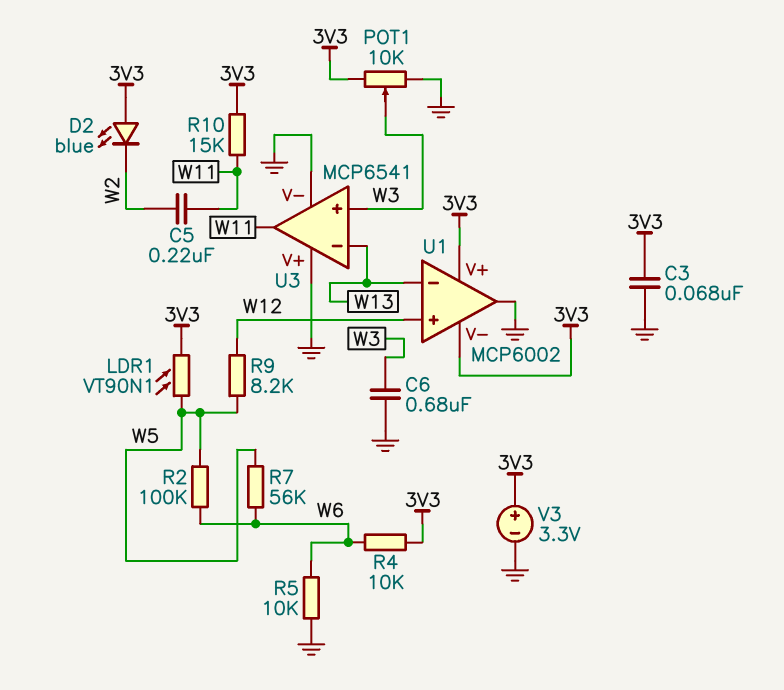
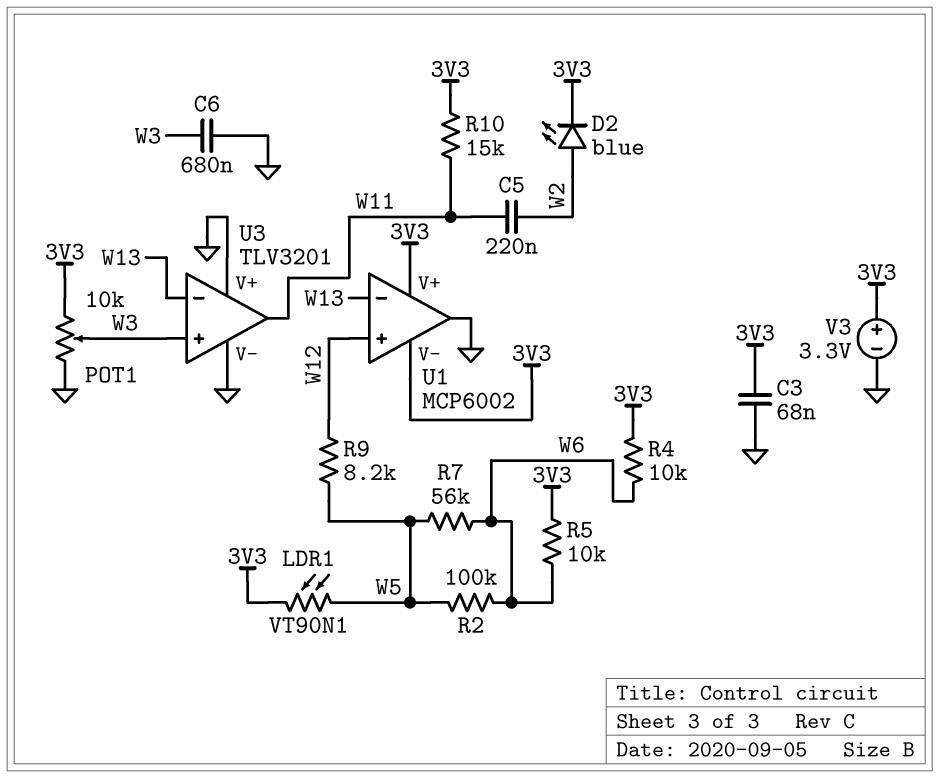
D2: LED blue (A 3V3, K W2) -> LED blue (A W2, K 3V3)
R5: 10k (GND, W6) -> 10k (3V3, W6)
U3: MCP6541 -> TLV3201

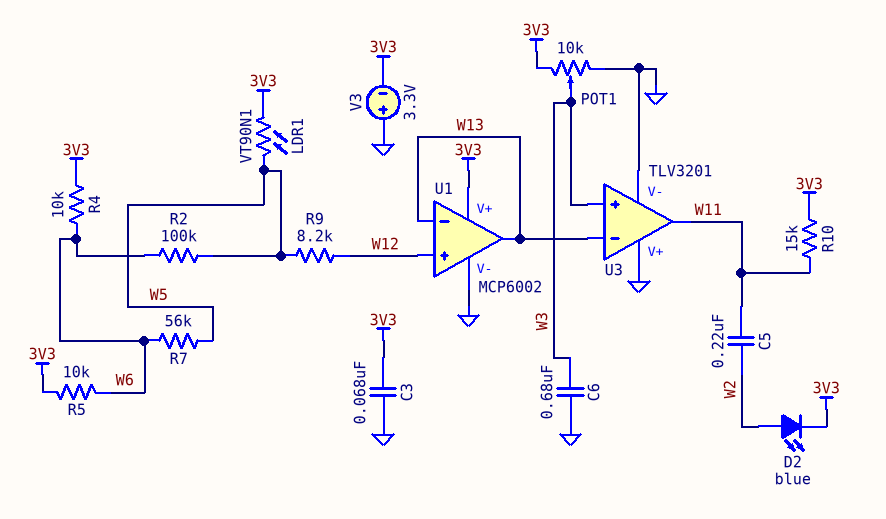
U1 pin V-: 3V3 -> GND
U1 pin out: GND -> W13
V3: 3.3V (plus 3V3, minus GND) -> 3.3V (plus GND, minus 3V3)

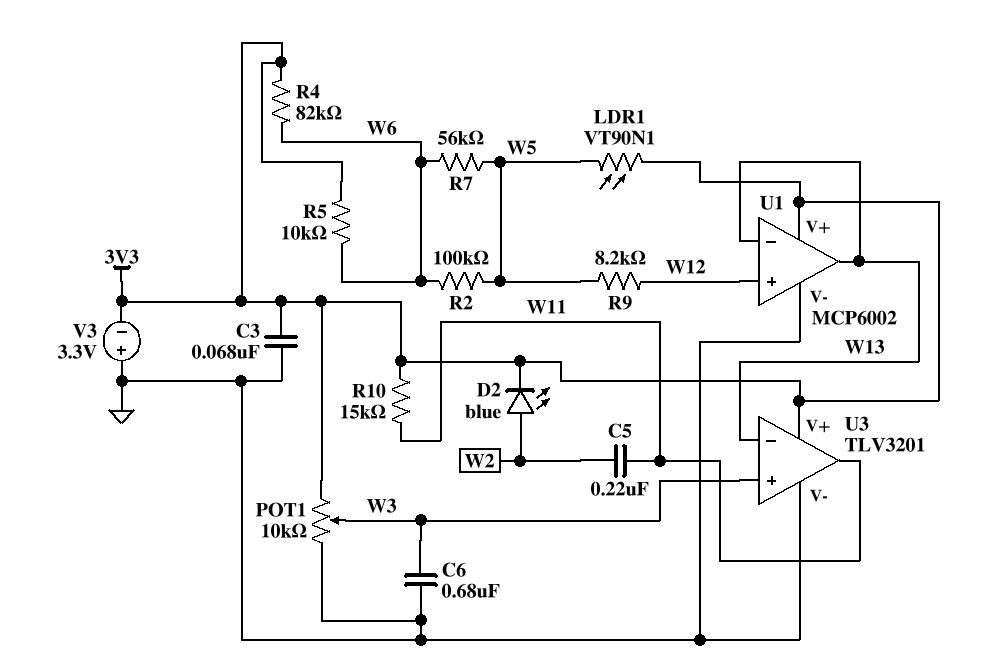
R4: 10k (3V3, W6) -> 82k (3V3, W6)
U3 pin V+: GND -> 3V3

